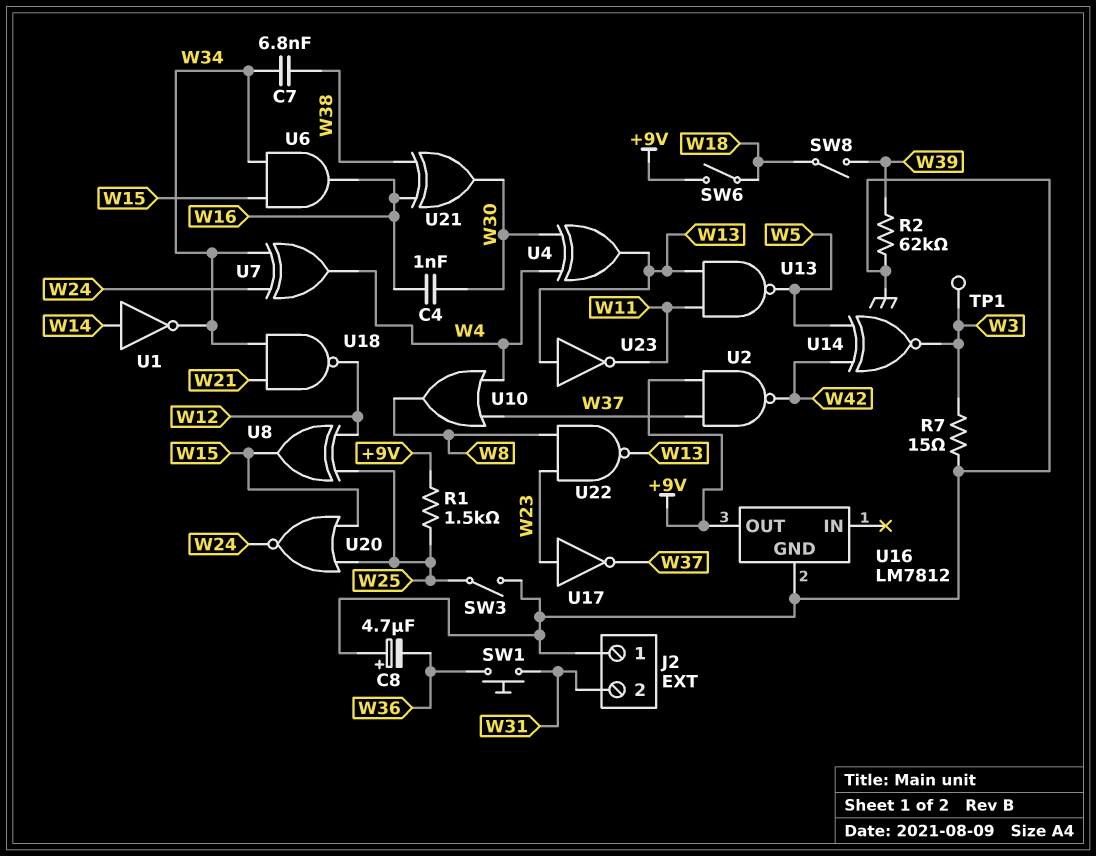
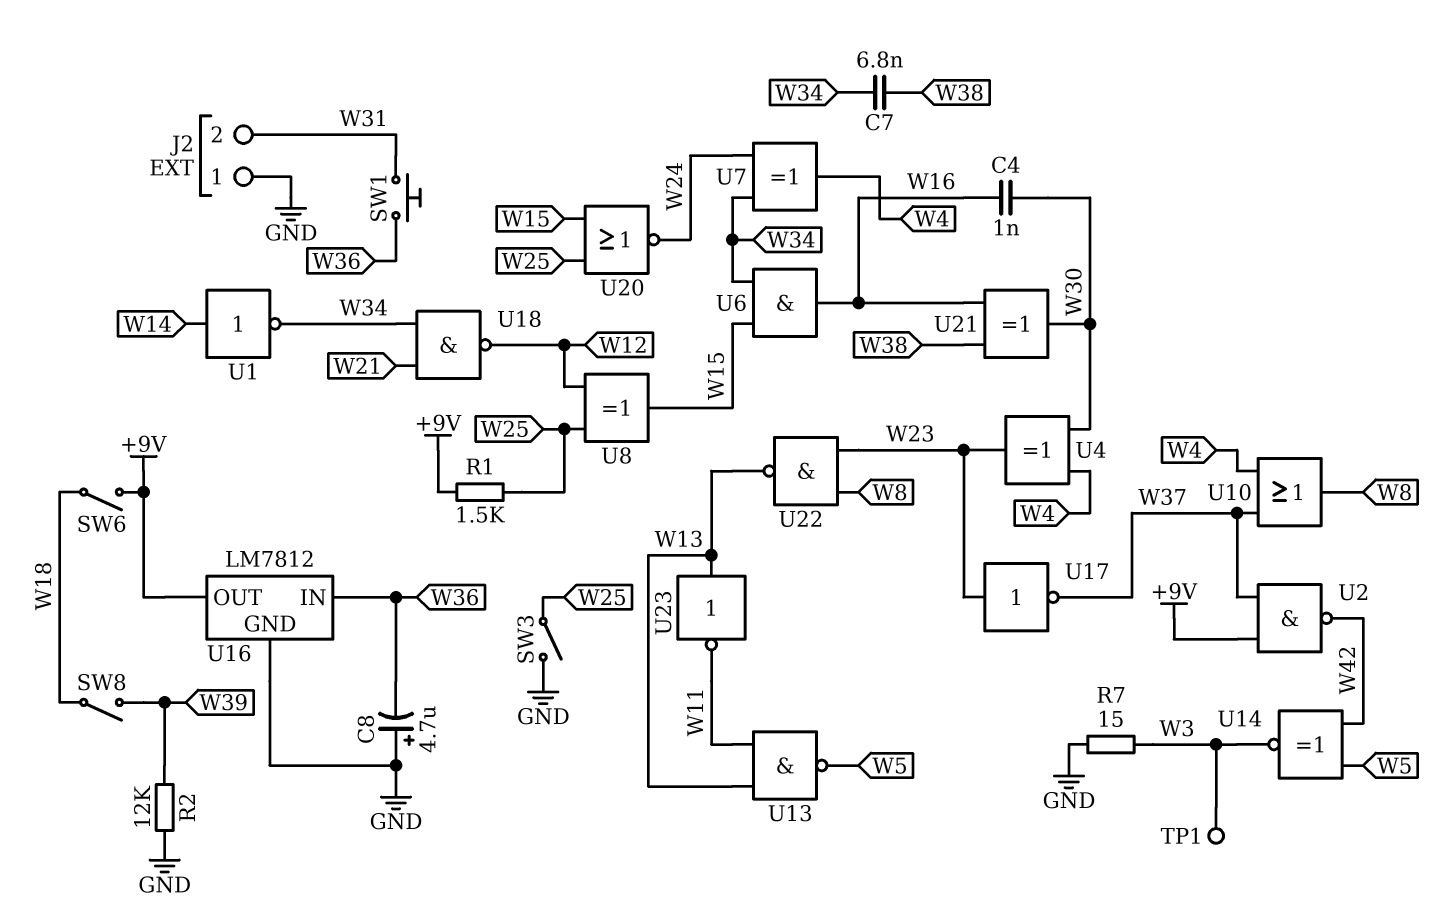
R2: 62k (GND, W39) -> 12k (GND, W39)
U4: XOR (in W4, in W30, out W13) -> XOR (in W4, in W30, out W23)
U16 pin IN: none -> W36

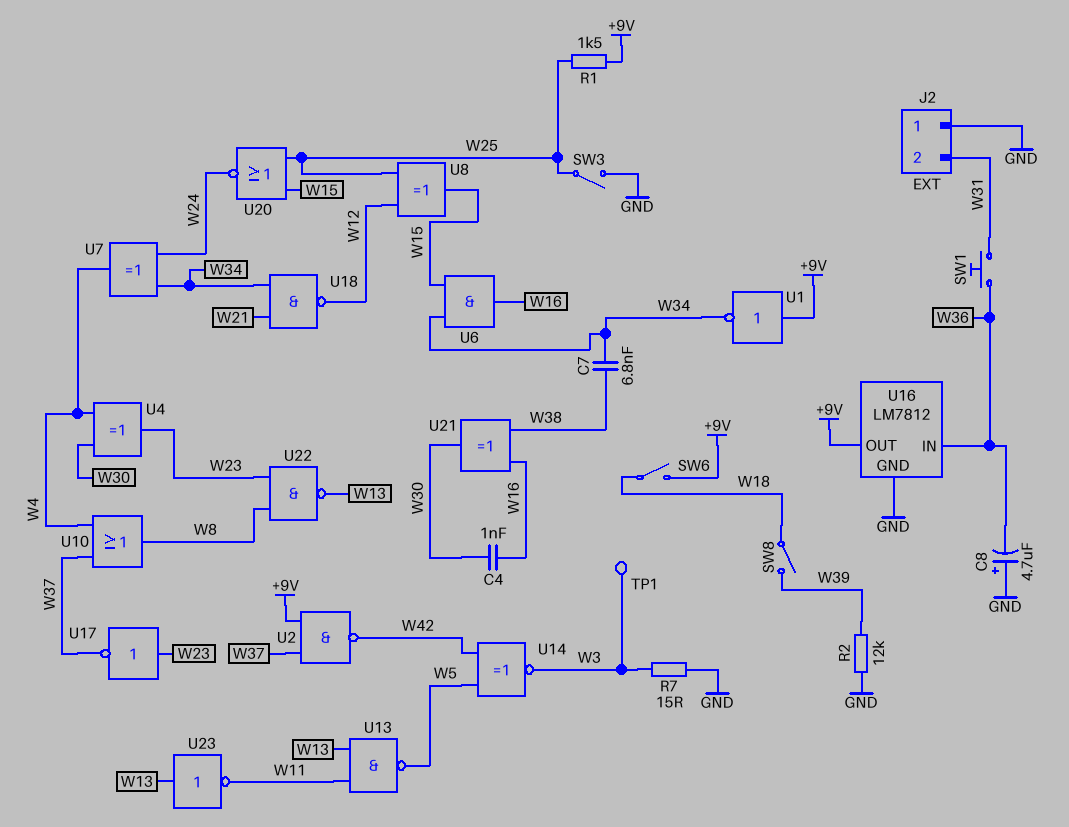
U1: NOT (in W14, out W34) -> NOT (in +9V, out W34)

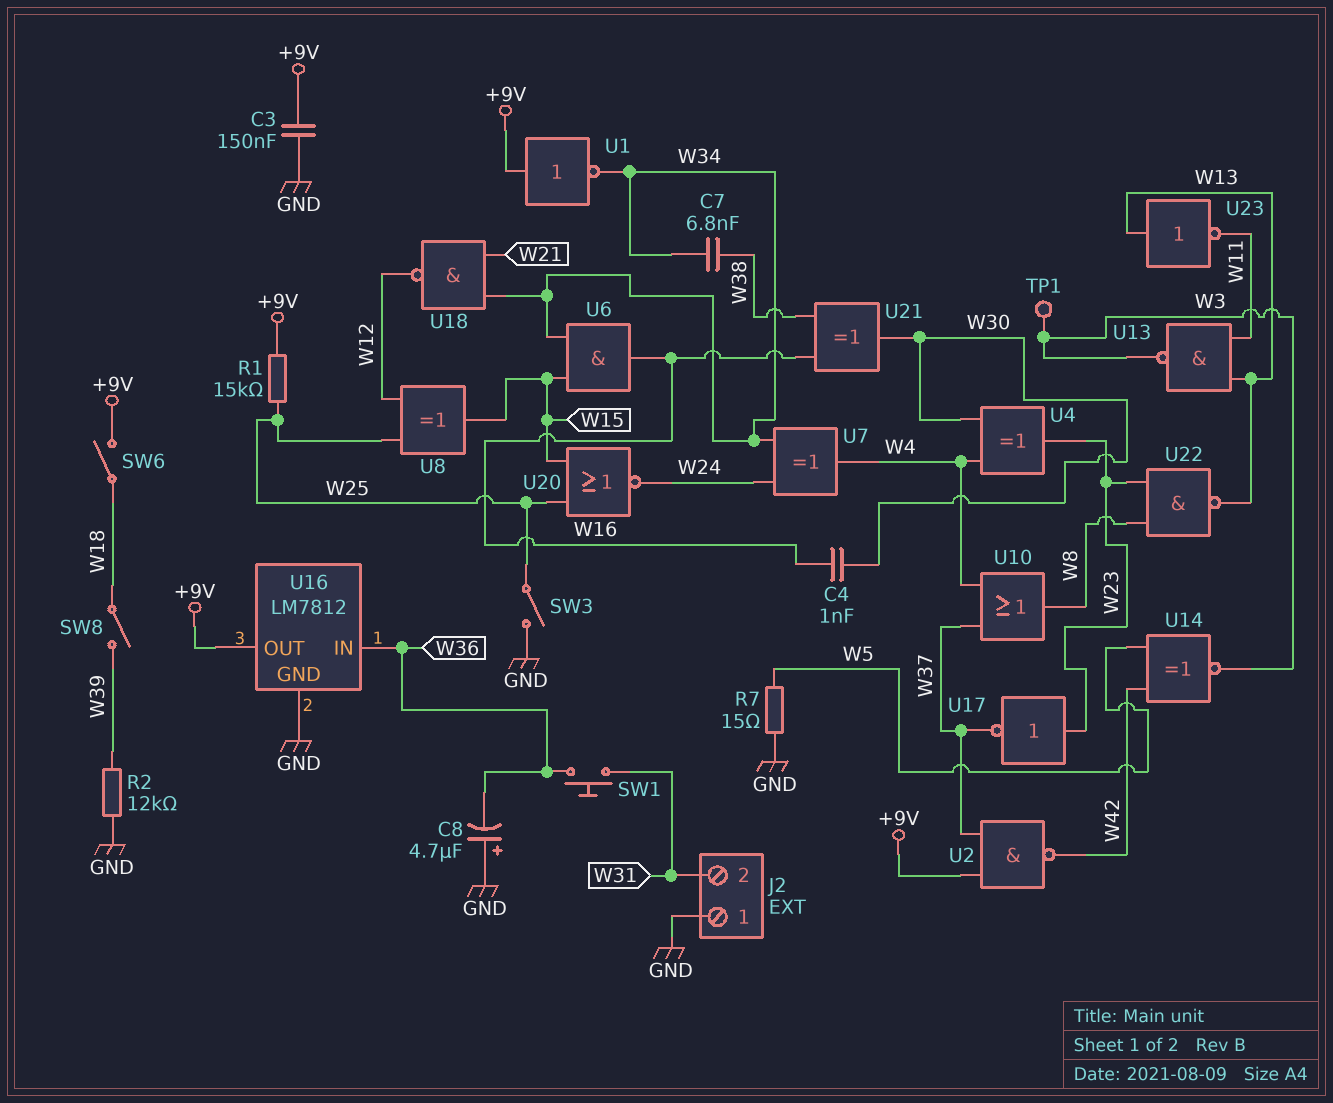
C3: none -> 150nF (+9V, GND)
R1: 1.5k (+9V, W25) -> 15k (+9V, W25)
R7: 15 (GND, W3) -> 15 (GND, W5)
U13: NAND (in W11, in W13, out W5) -> NAND (in W11, in W13, out W3)

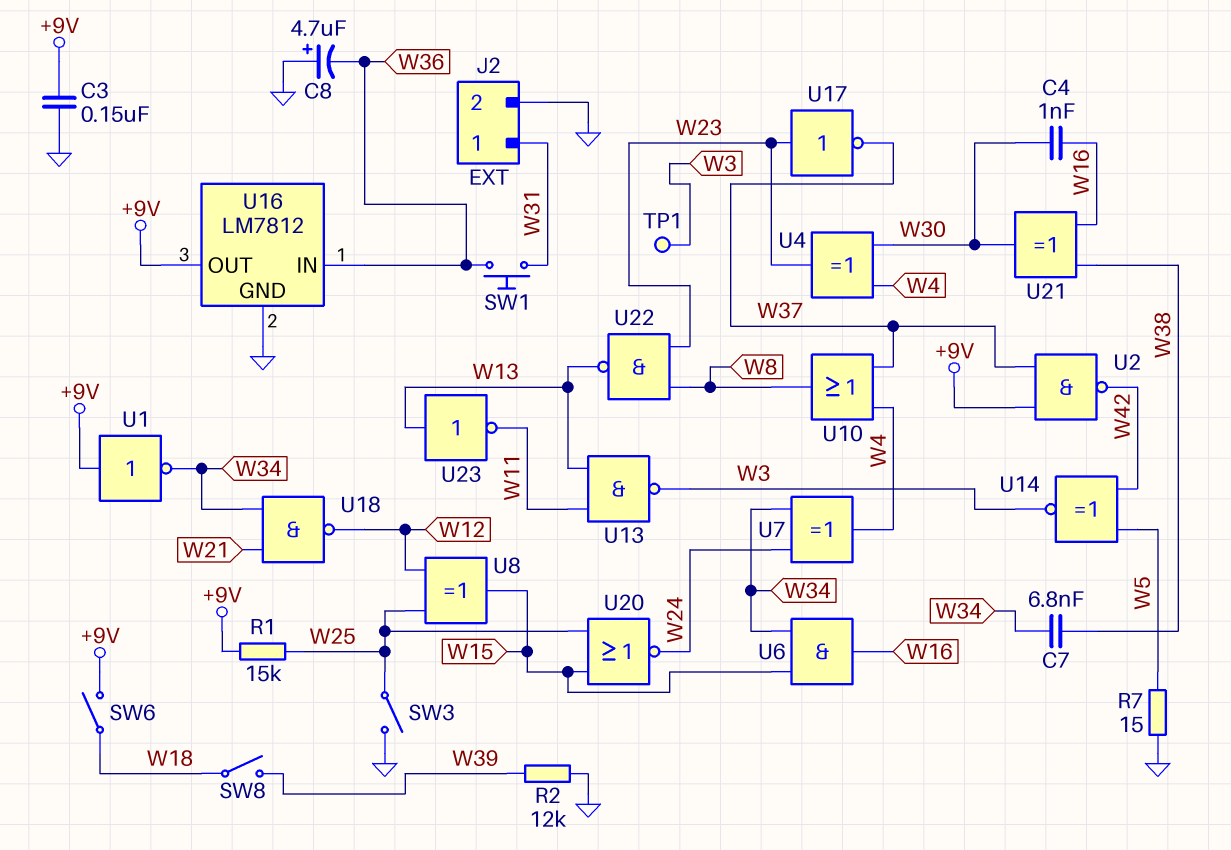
J2 pin 1: GND -> W31
J2 pin 2: W31 -> GND

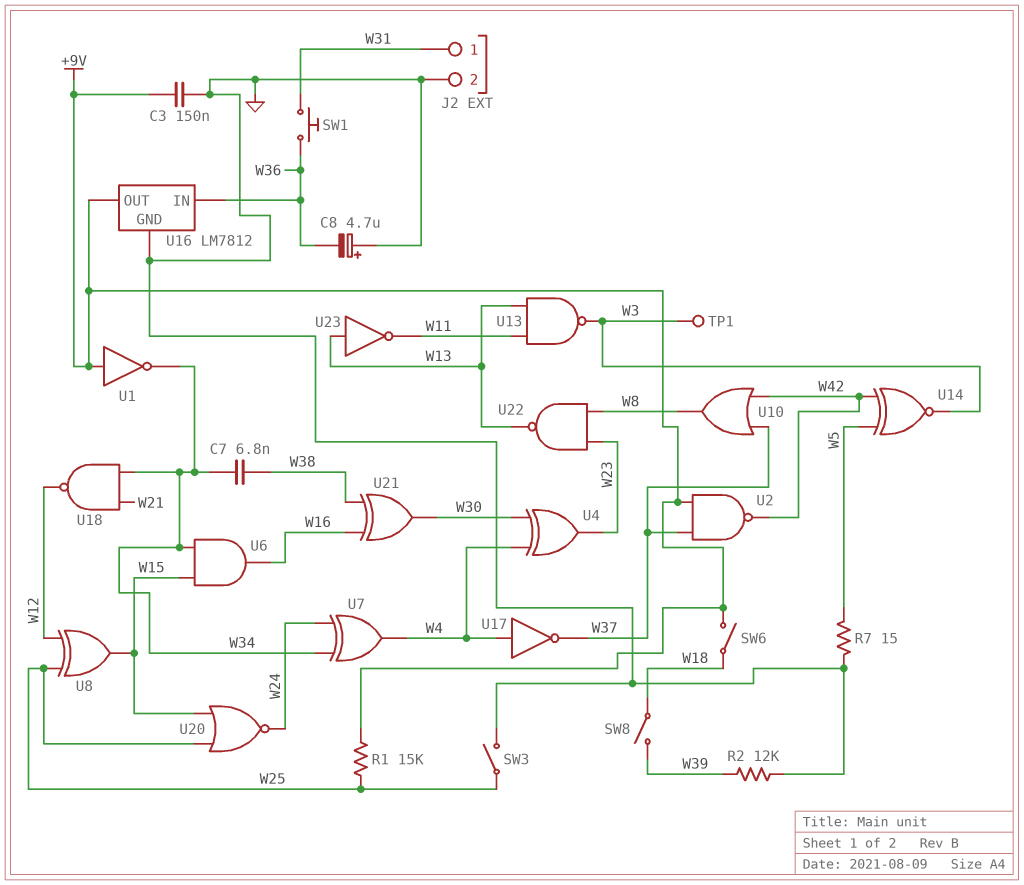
C4: 1nF (W16, W30) -> none
U10: OR (in W4, in W37, out W8) -> OR (in W37, in W42, out W8)
U17: NOT (in W23, out W37) -> NOT (in W4, out W37)

